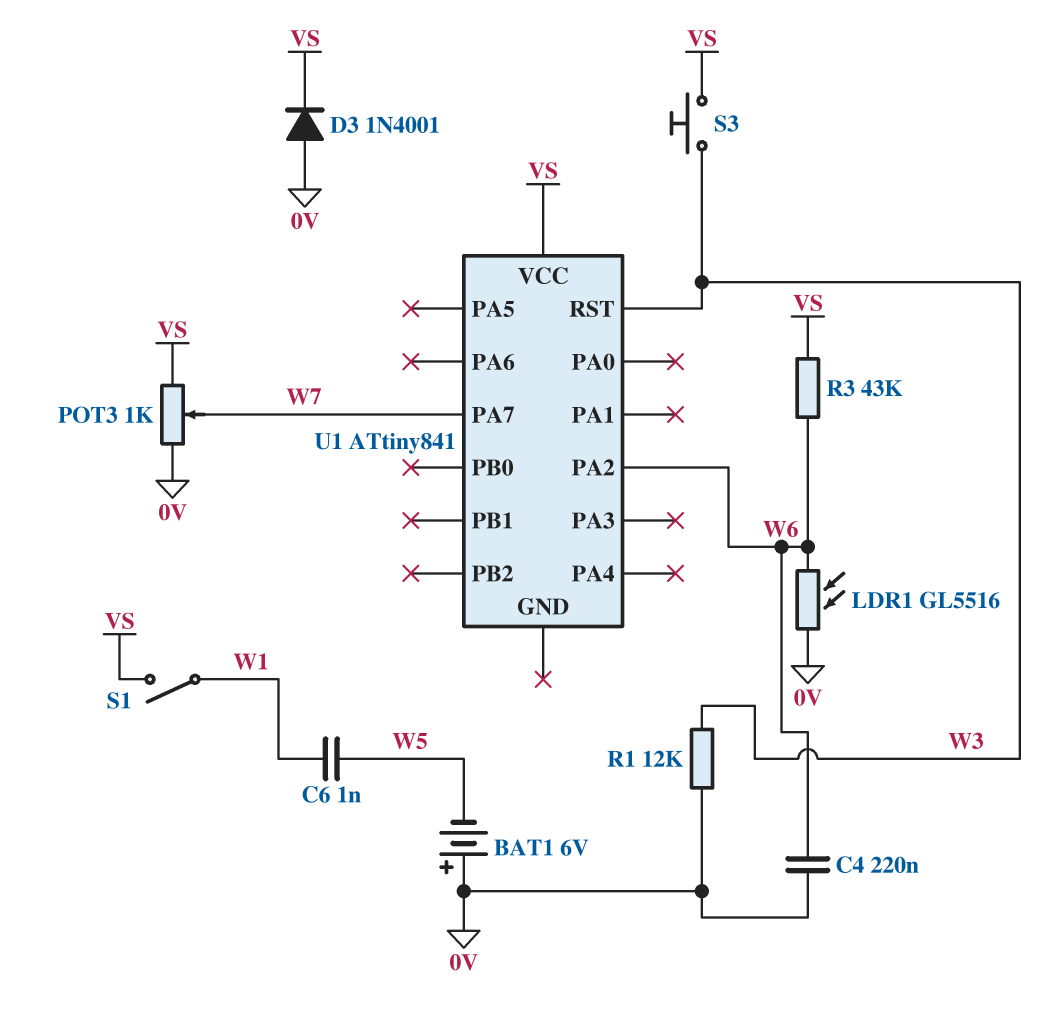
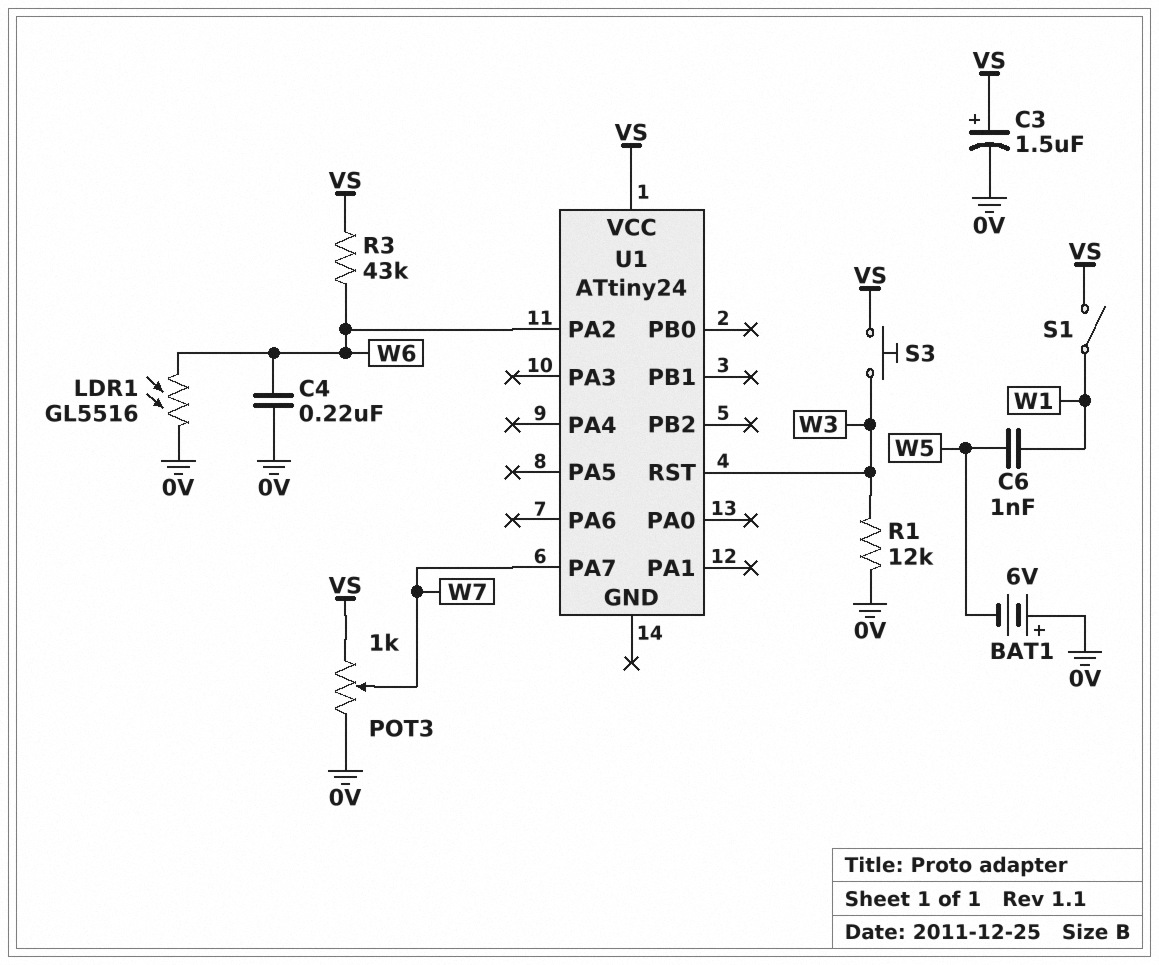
C3: none -> 1.5uF (plus VS, minus 0V)
D3: diode 1N4001 (A 0V, K VS) -> none
U1: ATtiny841 -> ATtiny24

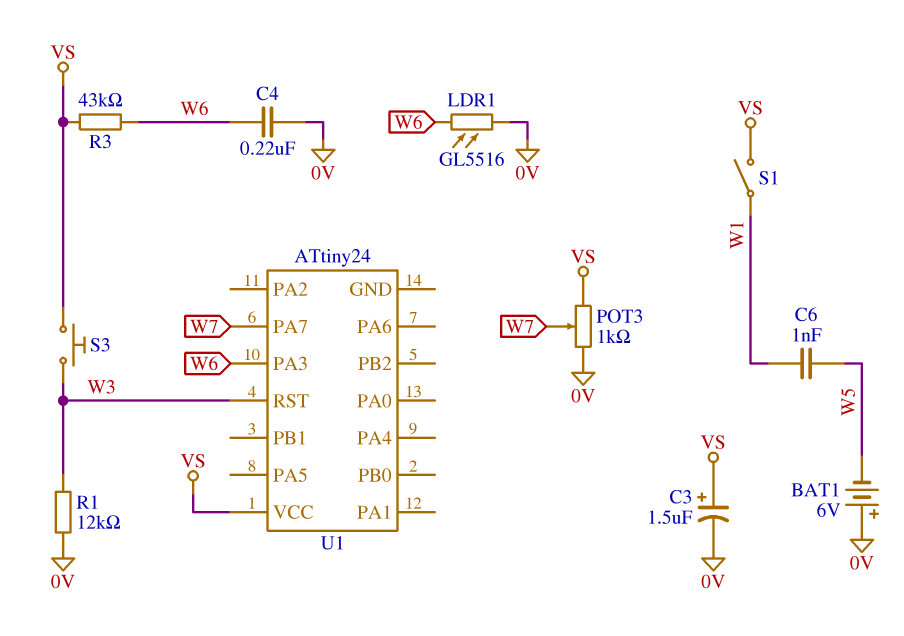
U1 pin PA2: W6 -> none
U1 pin PA3: none -> W6

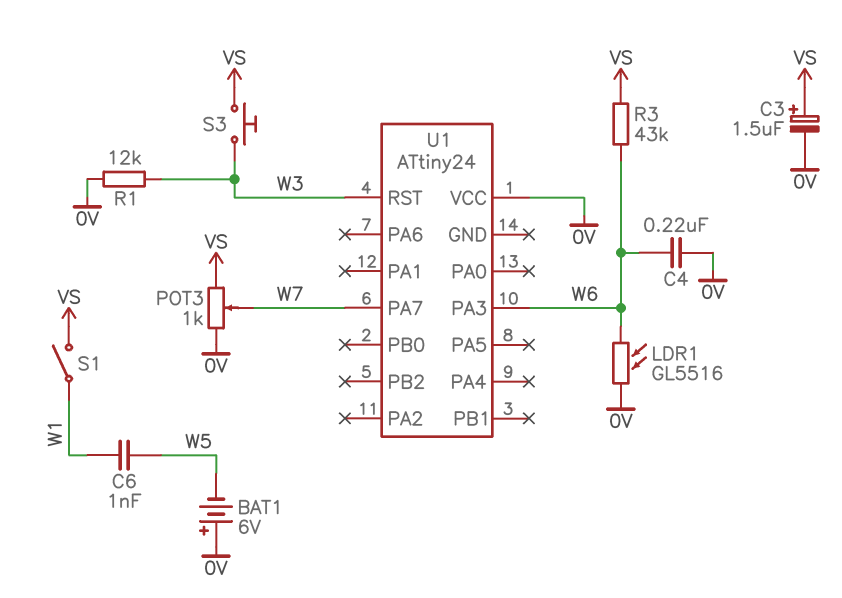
U1 pin VCC: VS -> 0V

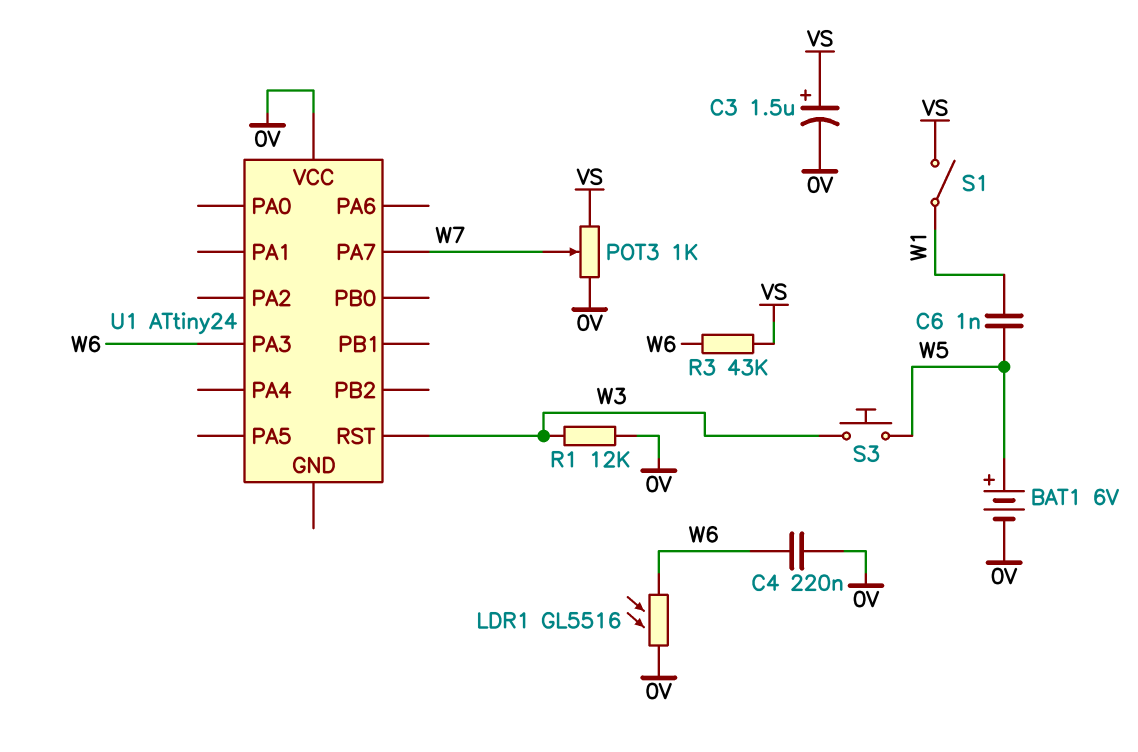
BAT1: 6V (plus 0V, minus W5) -> 6V (plus W5, minus 0V)
S3: button (VS, W3) -> button (W3, W5)

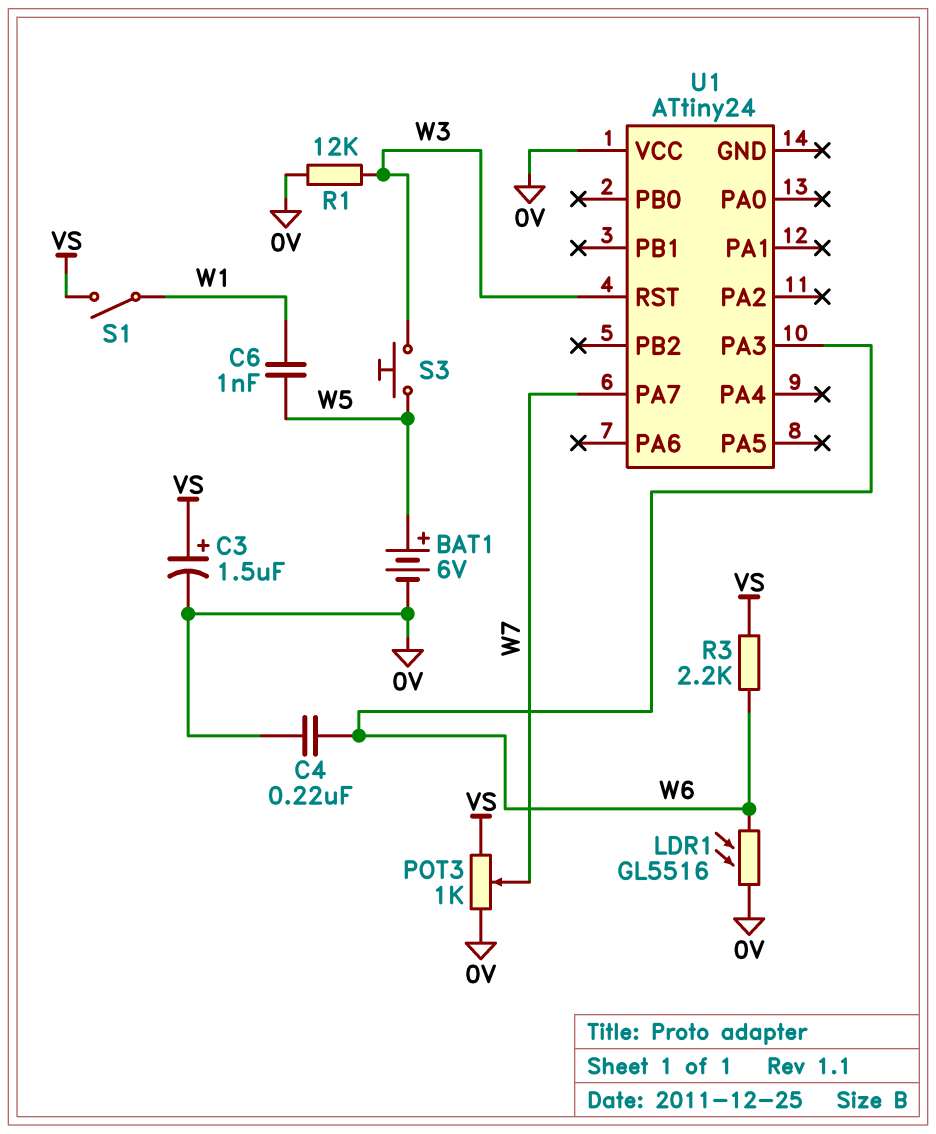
R3: 43k (VS, W6) -> 2.2k (VS, W6)

